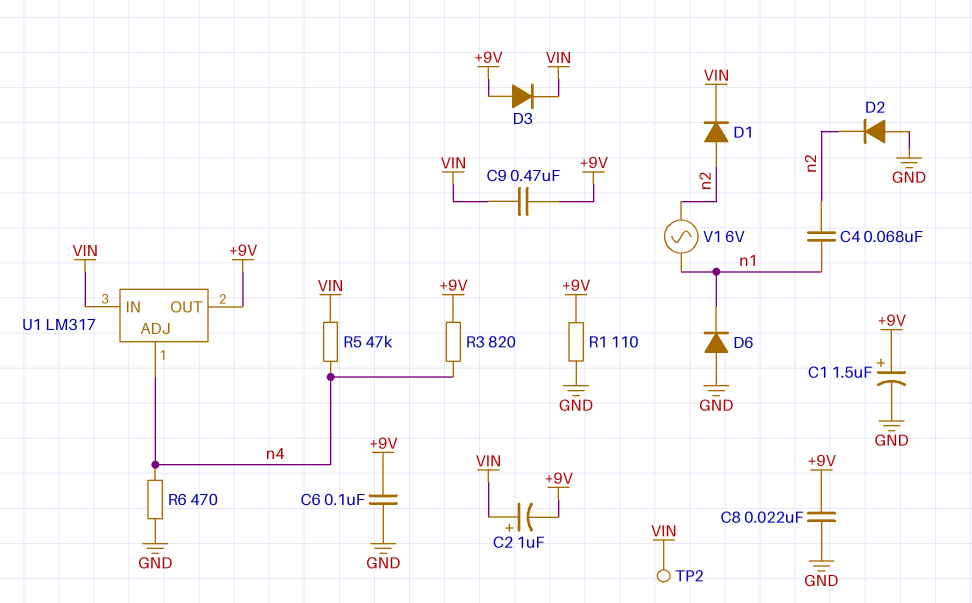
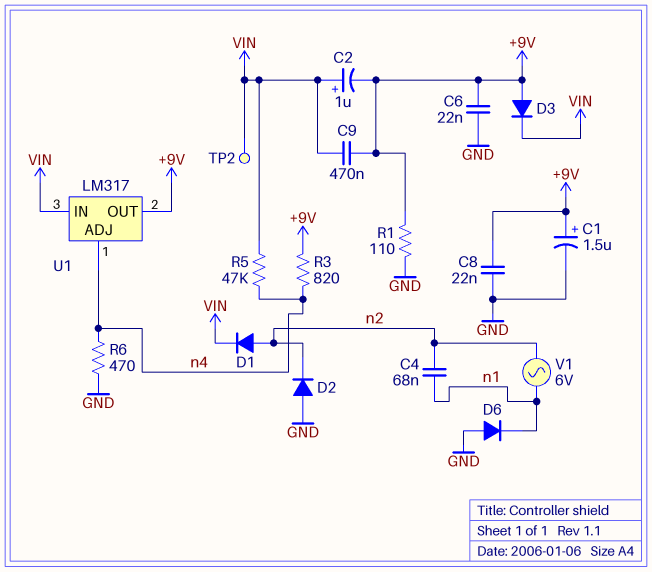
C6: 100nF (+9V, GND) -> 22nF (+9V, GND)

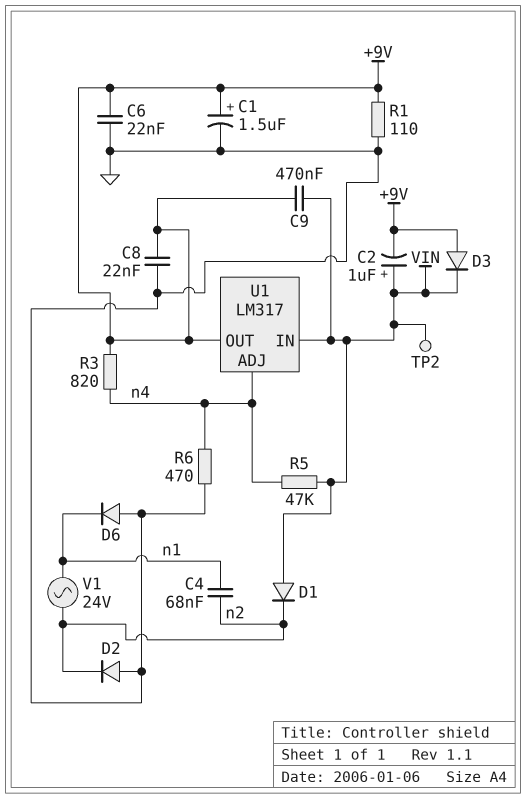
D1: diode (A n2, K VIN) -> diode (A VIN, K n2)
V1: AC 6V (n1, n2) -> AC 24V (n1, n2)

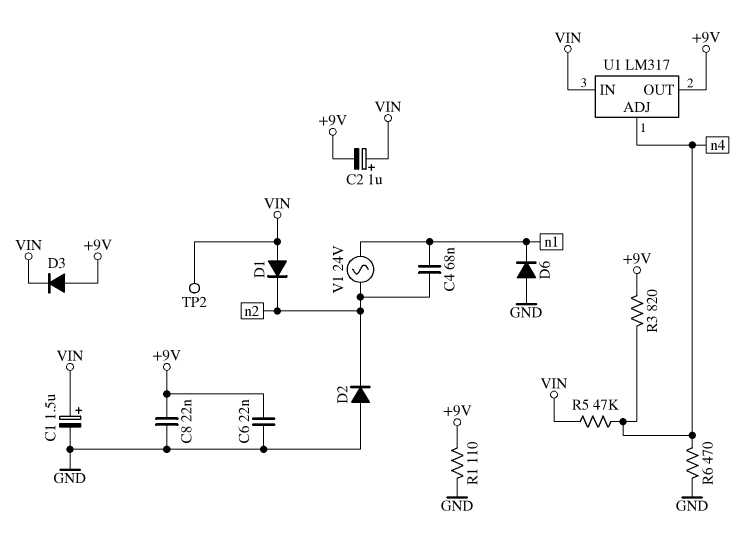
C1: 1.5uF (plus +9V, minus GND) -> 1.5uF (plus VIN, minus GND)
C9: 470nF (+9V, VIN) -> none

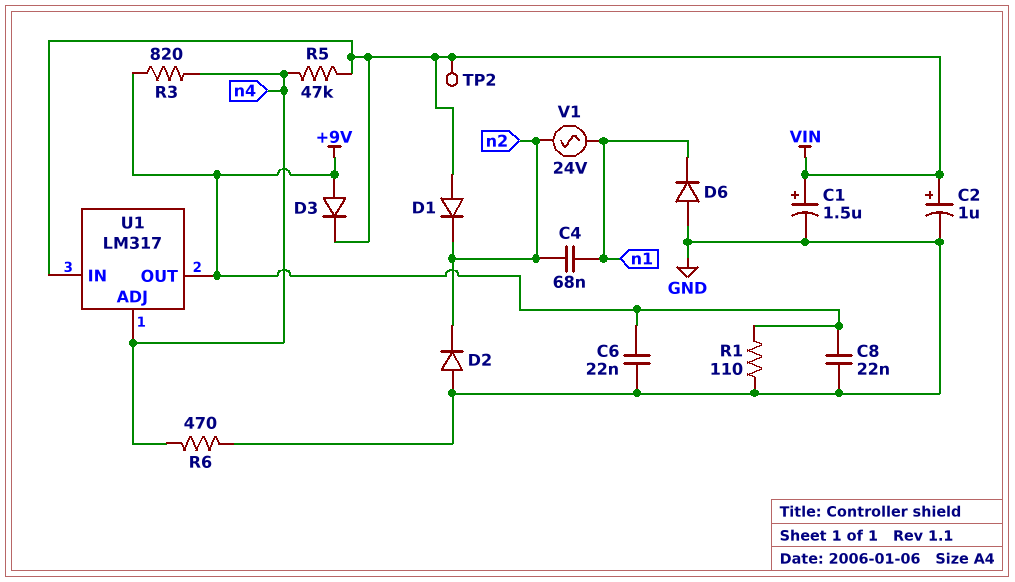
C2: 1uF (plus VIN, minus +9V) -> 1uF (plus VIN, minus GND)

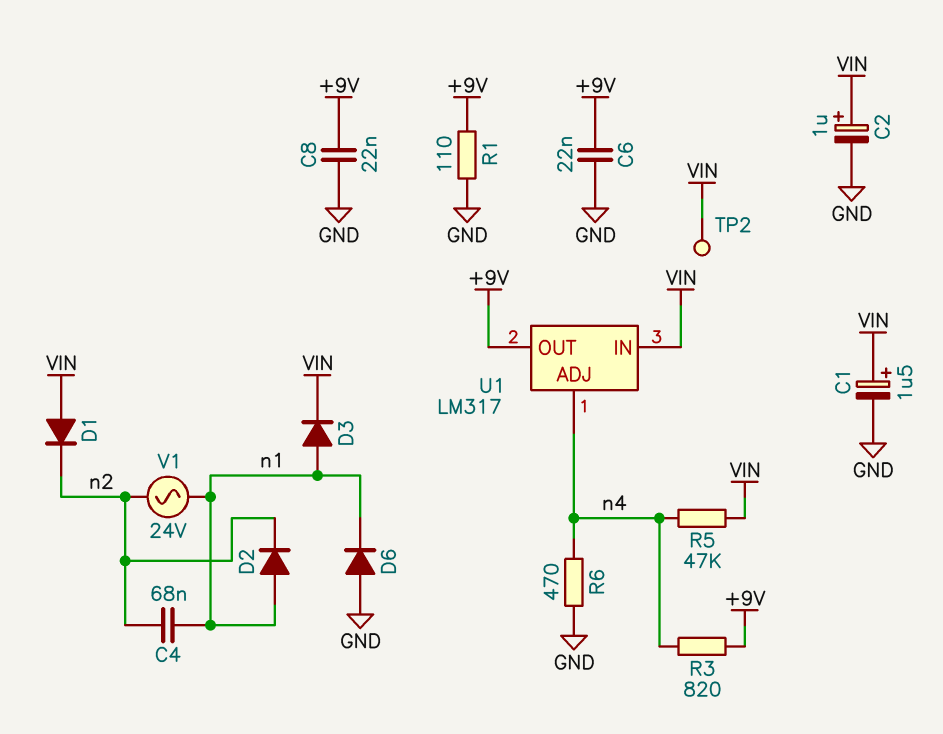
D2: diode (A GND, K n2) -> diode (A n1, K n2)
D3: diode (A +9V, K VIN) -> diode (A n1, K VIN)

